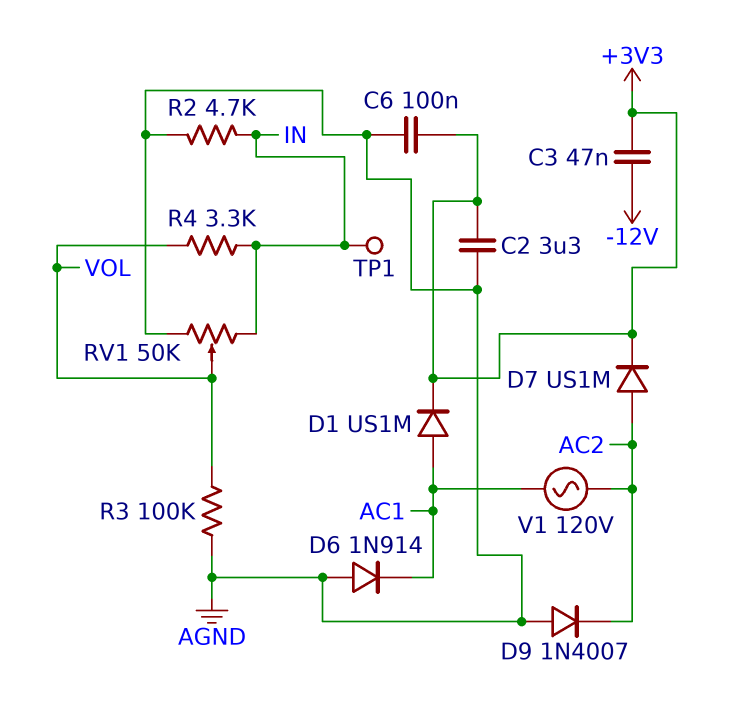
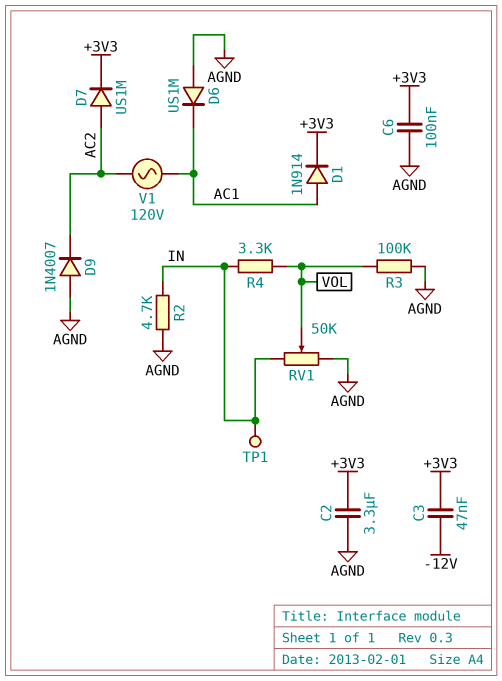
D1: diode US1M (A AC1, K +3V3) -> diode 1N914 (A AC1, K +3V3)
D6: diode 1N914 (A AGND, K AC1) -> diode US1M (A AGND, K AC1)

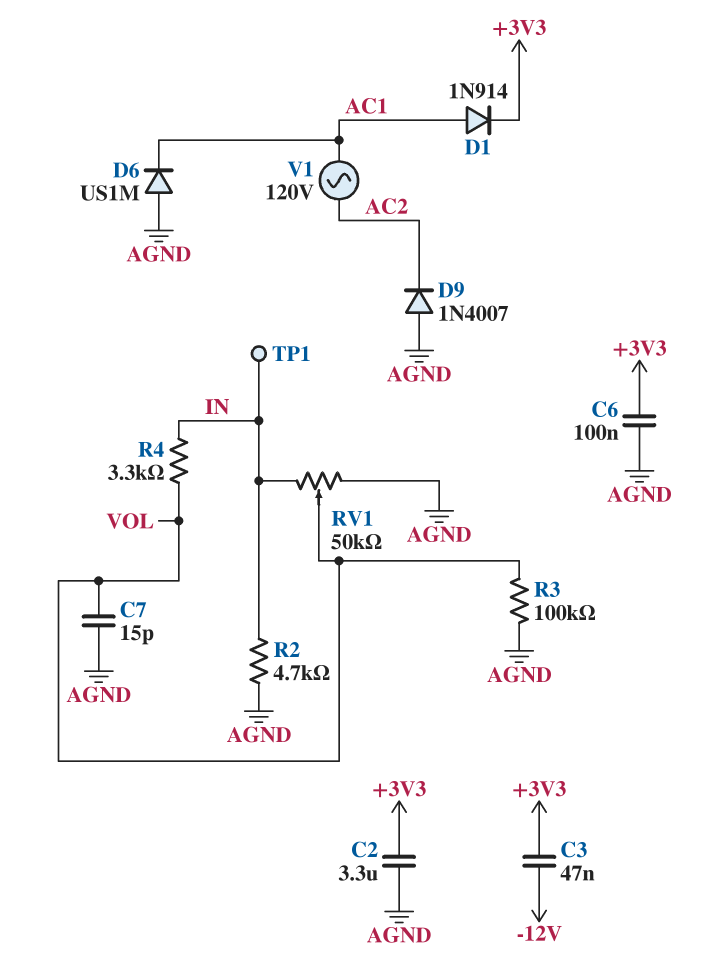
C7: none -> 15pF (AGND, VOL)
D7: diode US1M (A AC2, K +3V3) -> none

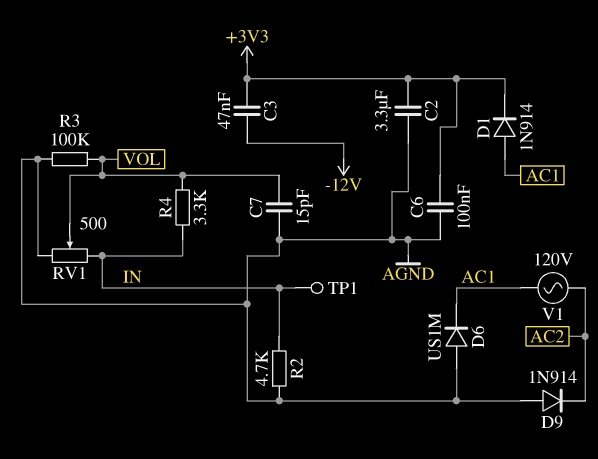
D9: diode 1N4007 (A AGND, K AC2) -> diode 1N914 (A AGND, K AC2)
RV1: 50k (AGND, IN, wiper VOL) -> 500 (AGND, IN, wiper VOL)

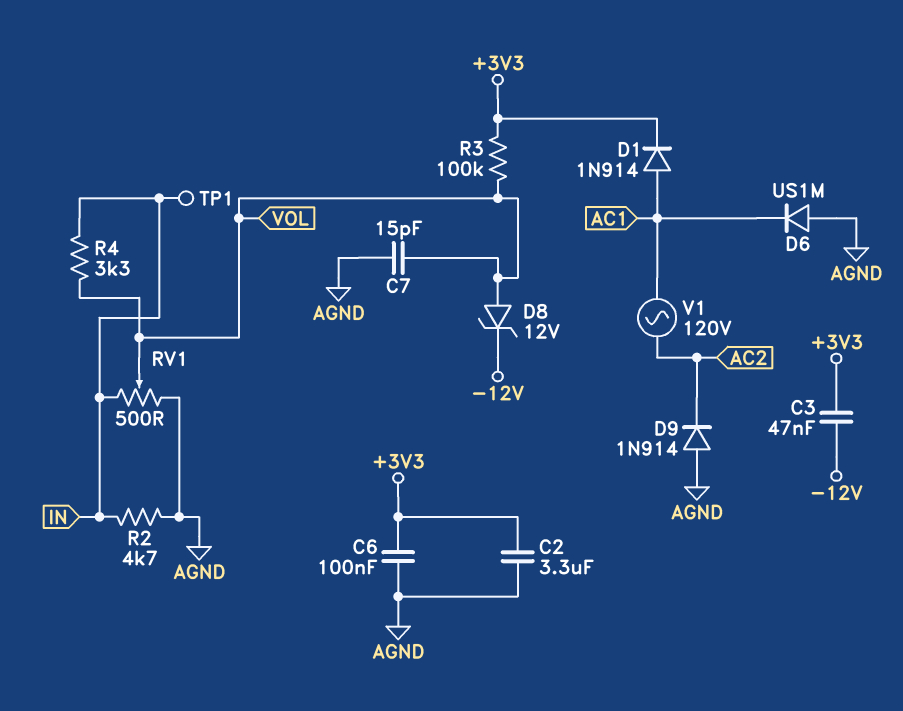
D8: none -> zener 12V (A VOL, K -12V)
R3: 100k (AGND, VOL) -> 100k (+3V3, VOL)

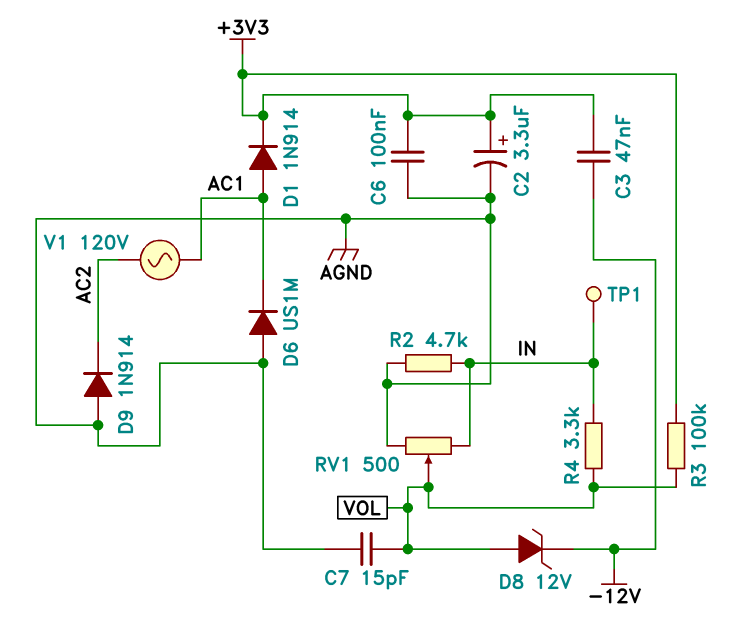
C2: 3.3uF (+3V3, AGND) -> 3.3uF (plus +3V3, minus AGND)

